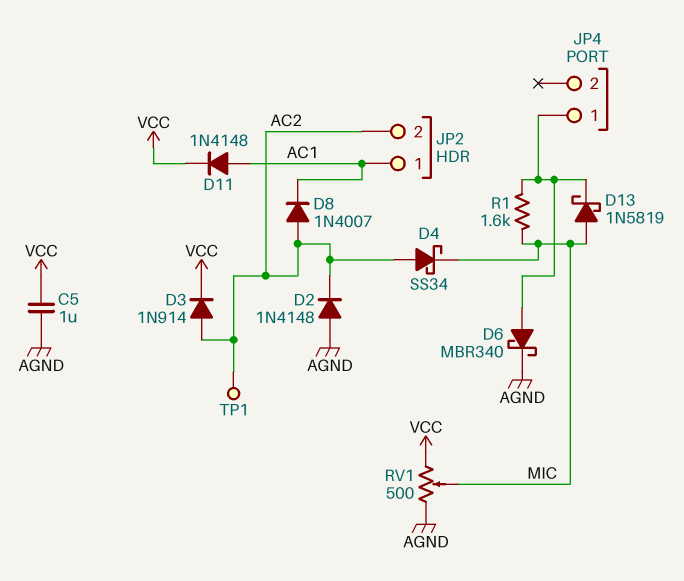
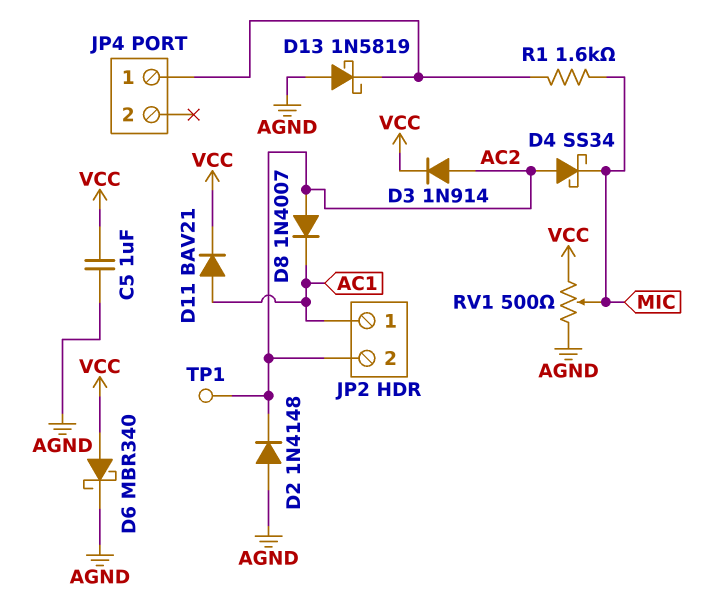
D6: schottky MBR340 (A JP4/1, K AGND) -> schottky MBR340 (A VCC, K AGND)
D11: diode 1N4148 (A AC1, K VCC) -> diode BAV21 (A AC1, K VCC)
D13: schottky 1N5819 (A MIC, K JP4/1) -> schottky 1N5819 (A AGND, K JP4/1)

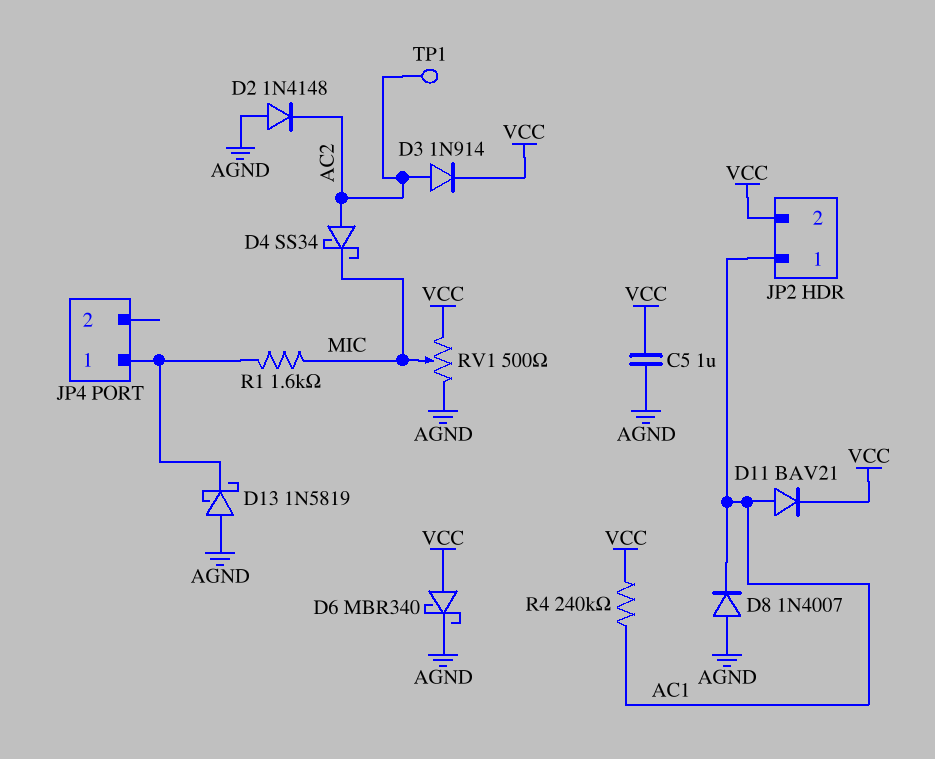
D8: diode 1N4007 (A AC2, K AC1) -> diode 1N4007 (A AGND, K AC1)
JP2 pin 2: AC2 -> VCC
R4: none -> 240k (AC1, VCC)

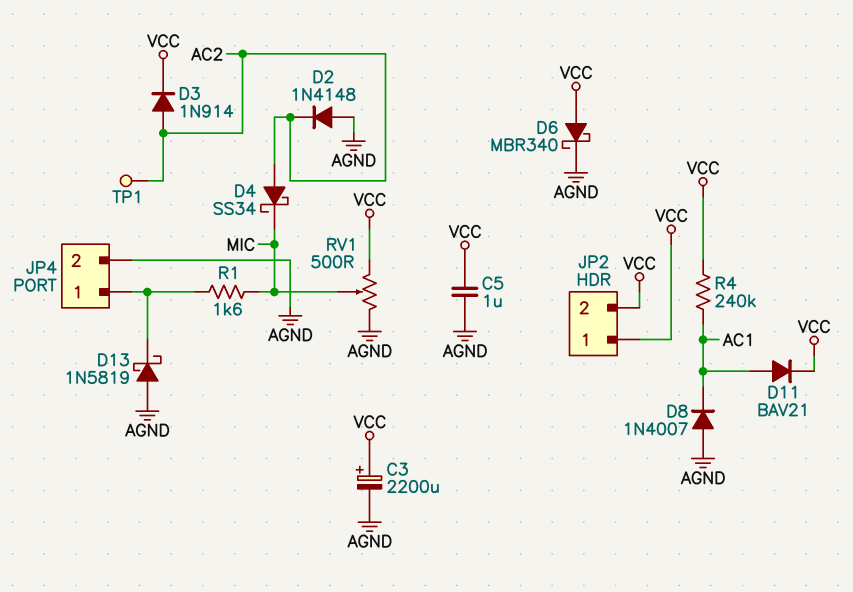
C3: none -> 2200uF (plus VCC, minus AGND)
JP2 pin 1: AC1 -> VCC
JP4 pin 2: none -> AGND

